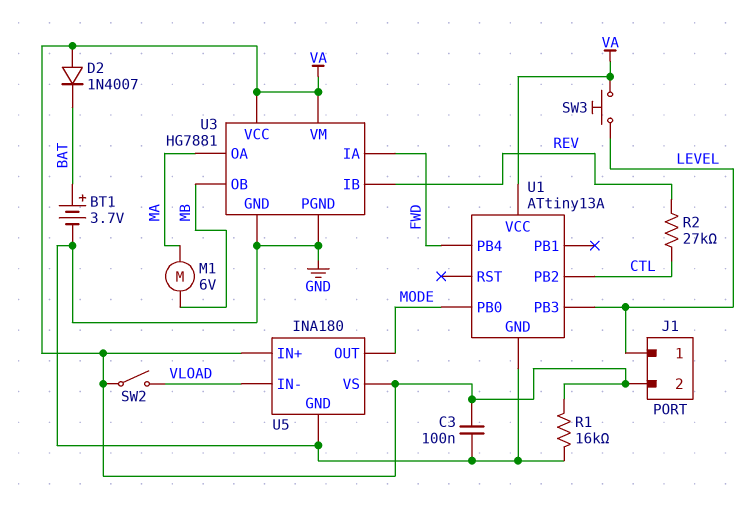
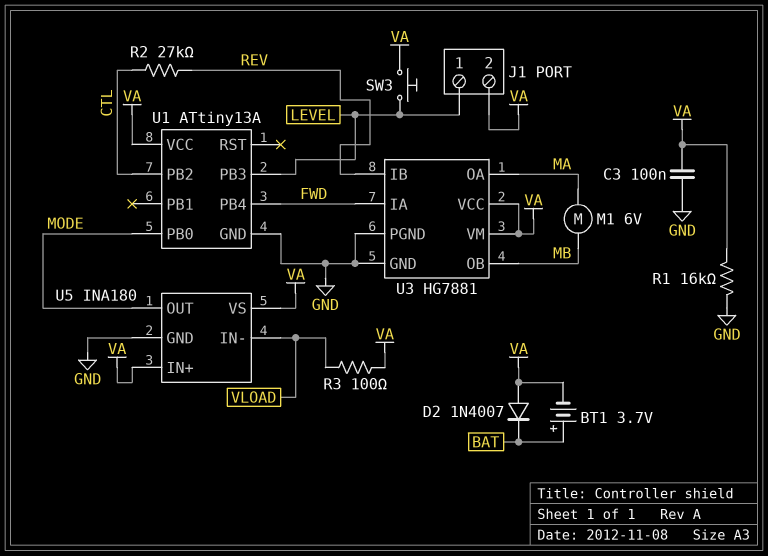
BT1: 3.7V (plus BAT, minus GND) -> 3.7V (plus BAT, minus VA)
R3: none -> 100 (VA, VLOAD)
SW2: switch (VA, VLOAD) -> none

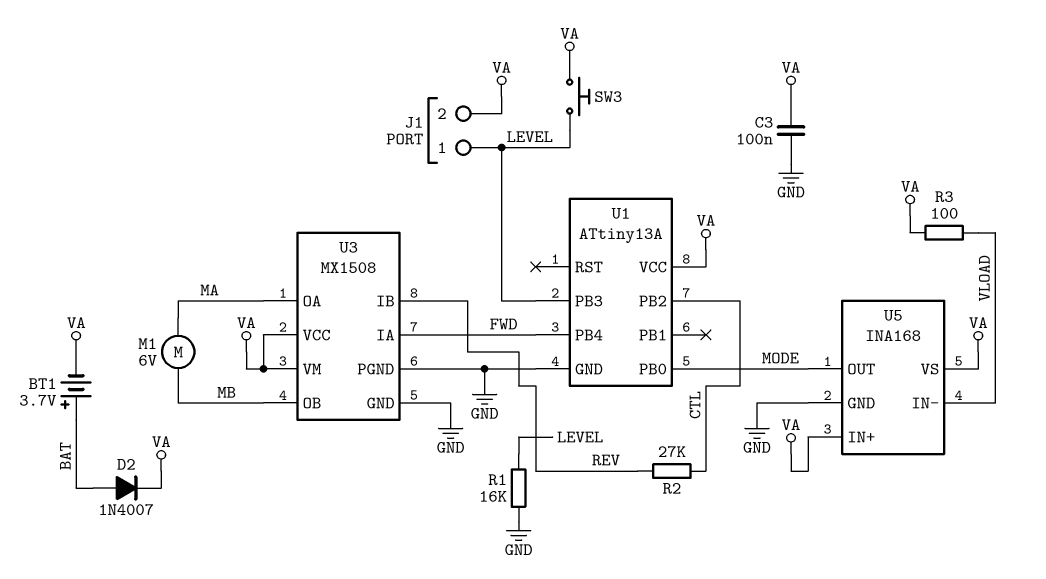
D2: diode 1N4007 (A VA, K BAT) -> diode 1N4007 (A BAT, K VA)
R1: 16k (GND, VA) -> 16k (GND, LEVEL)
U3: HG7881 -> MX1508
U5: INA180 -> INA168

